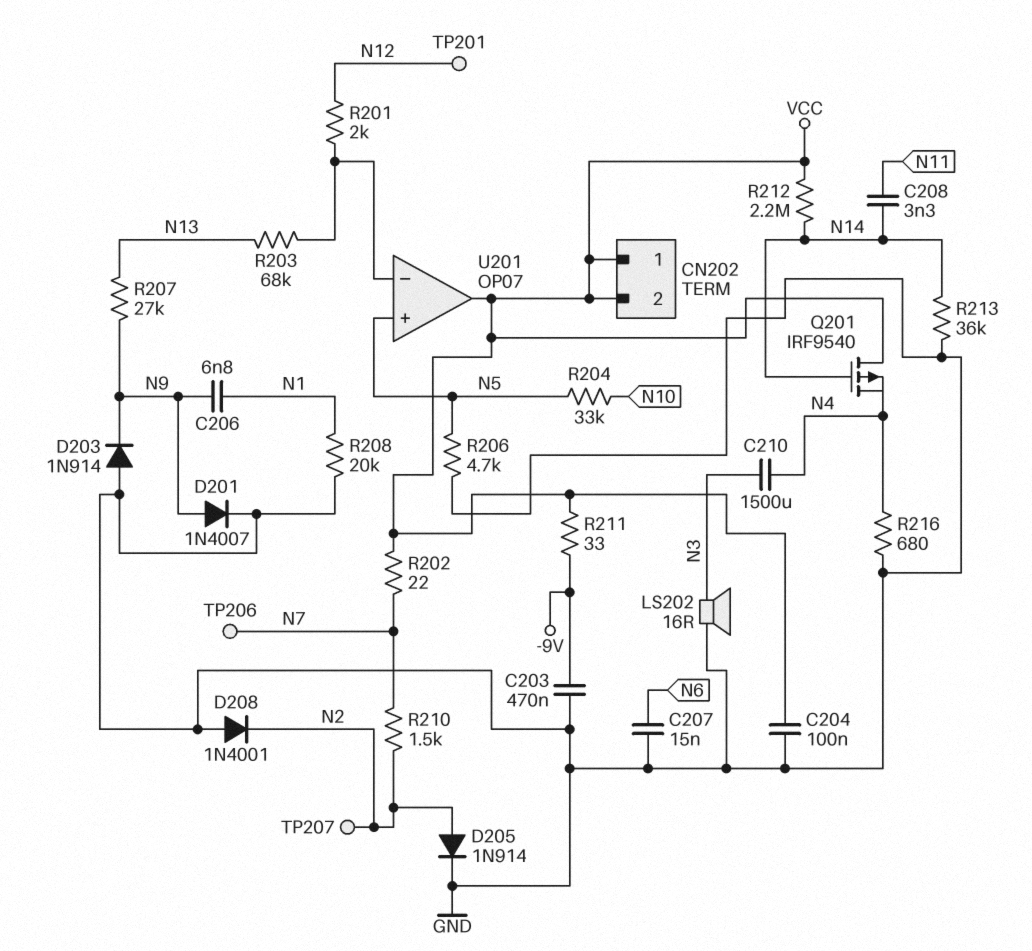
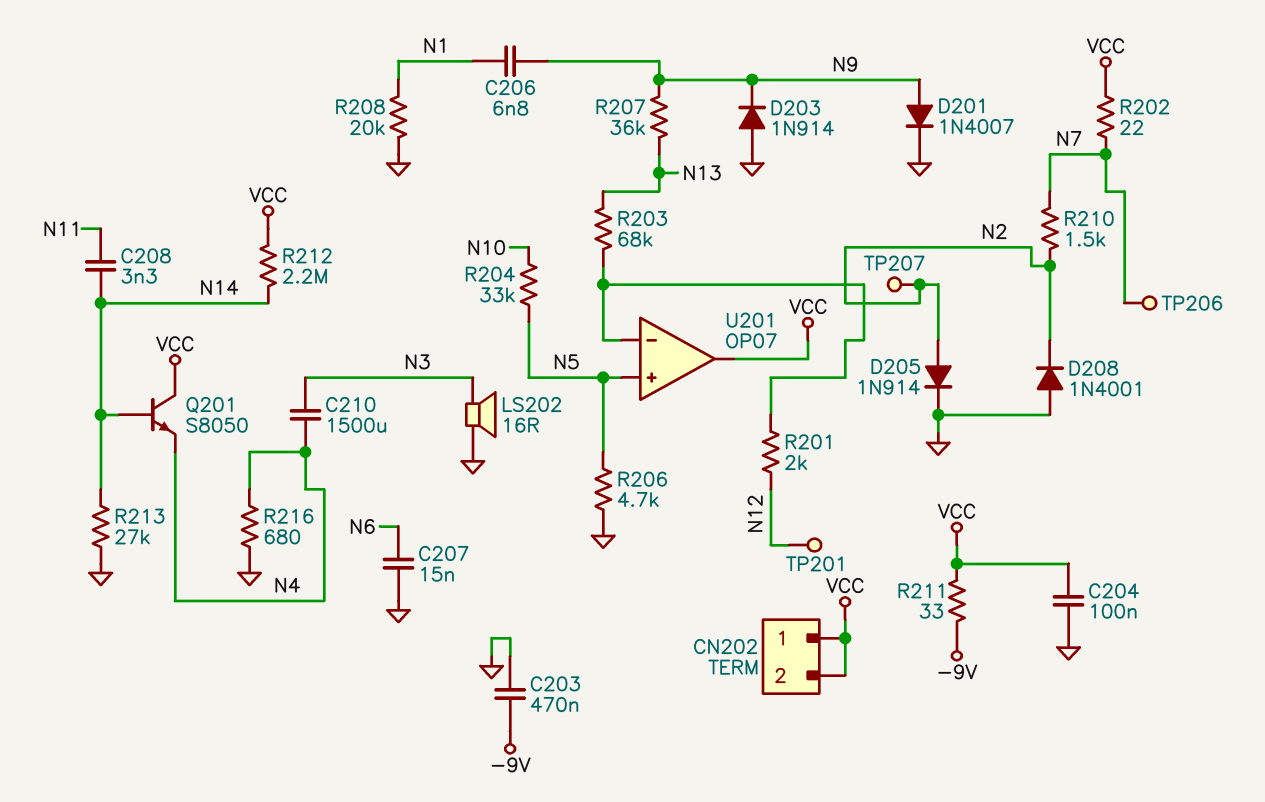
Q201: PMOS IRF9540 (G N14, D VCC, S N4) -> NPN S8050 (B N14, C VCC, E N4)
R207: 27k (N9, N13) -> 36k (N9, N13)
R213: 36k (GND, N14) -> 27k (GND, N14)

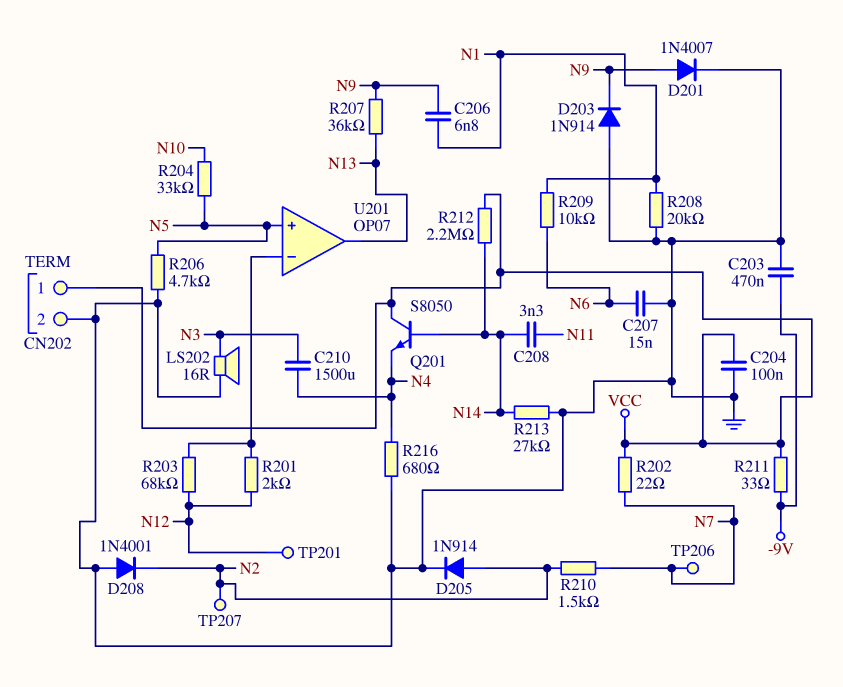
CN202 pin 2: VCC -> GND
R203: 68k (N13, U201/in-) -> 68k (N12, U201/in-)
R209: none -> 10k (N1, N6)
U201 pin out: VCC -> N13

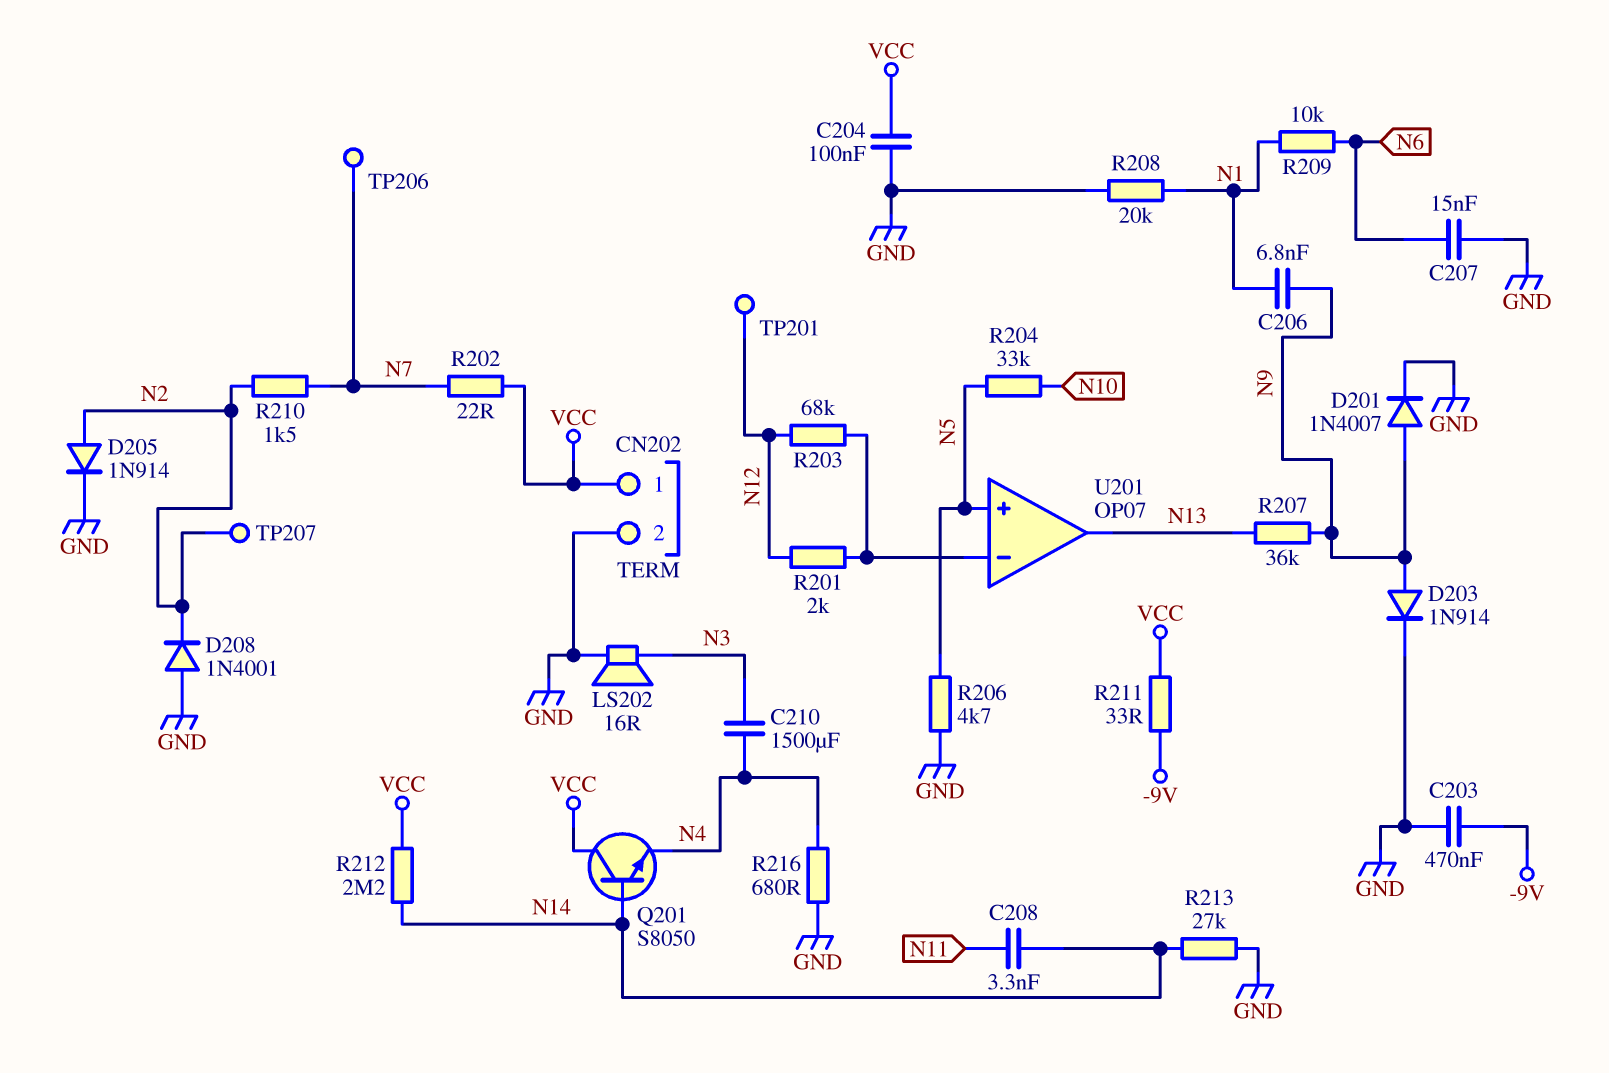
D203: diode 1N914 (A GND, K N9) -> diode 1N914 (A N9, K GND)

